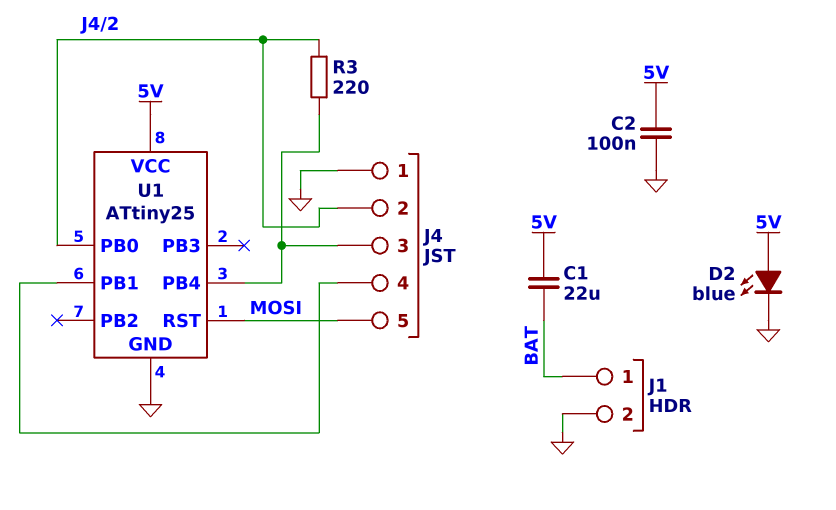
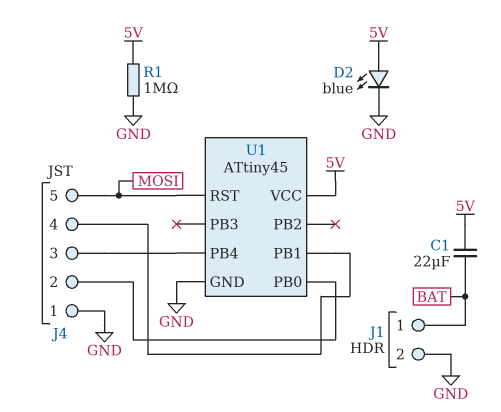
C2: 100nF (5V, GND) -> none
R1: none -> 1M (5V, GND)
R3: 220 (J4/2, J4/3) -> none
U1: ATtiny25 -> ATtiny45

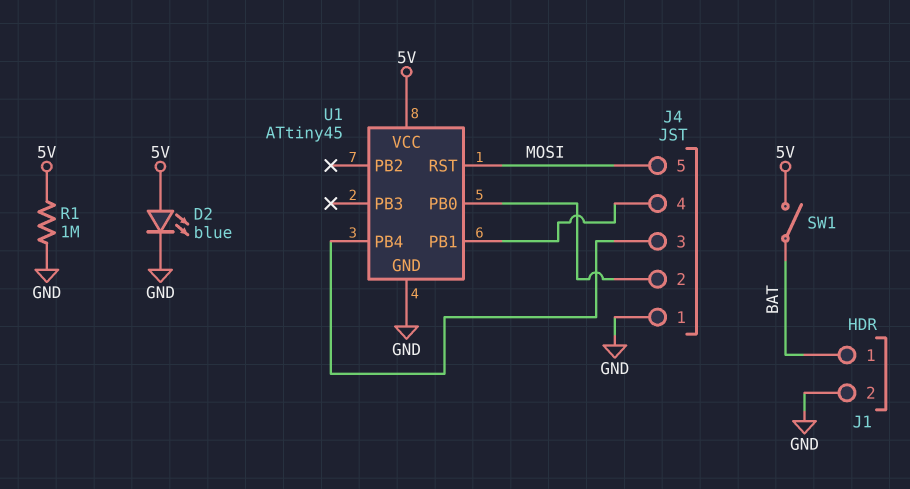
C1: 22uF (5V, BAT) -> none
SW1: none -> switch (5V, BAT)

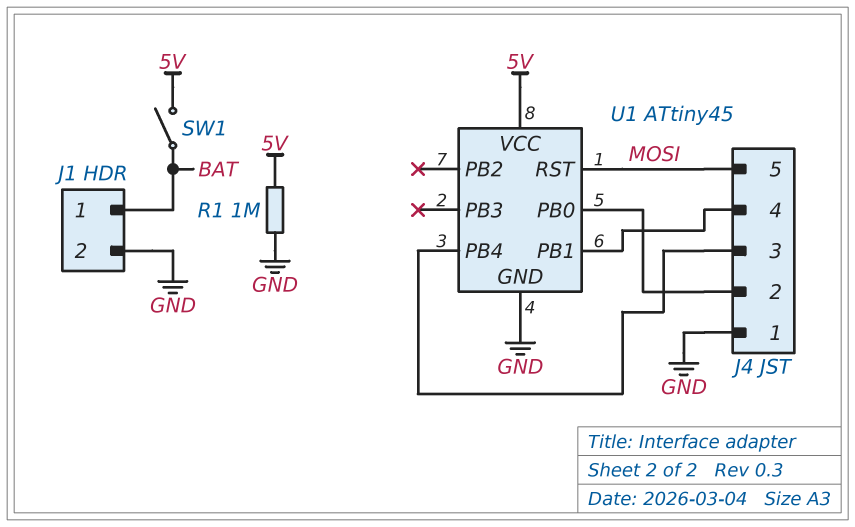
D2: LED blue (A 5V, K GND) -> none

